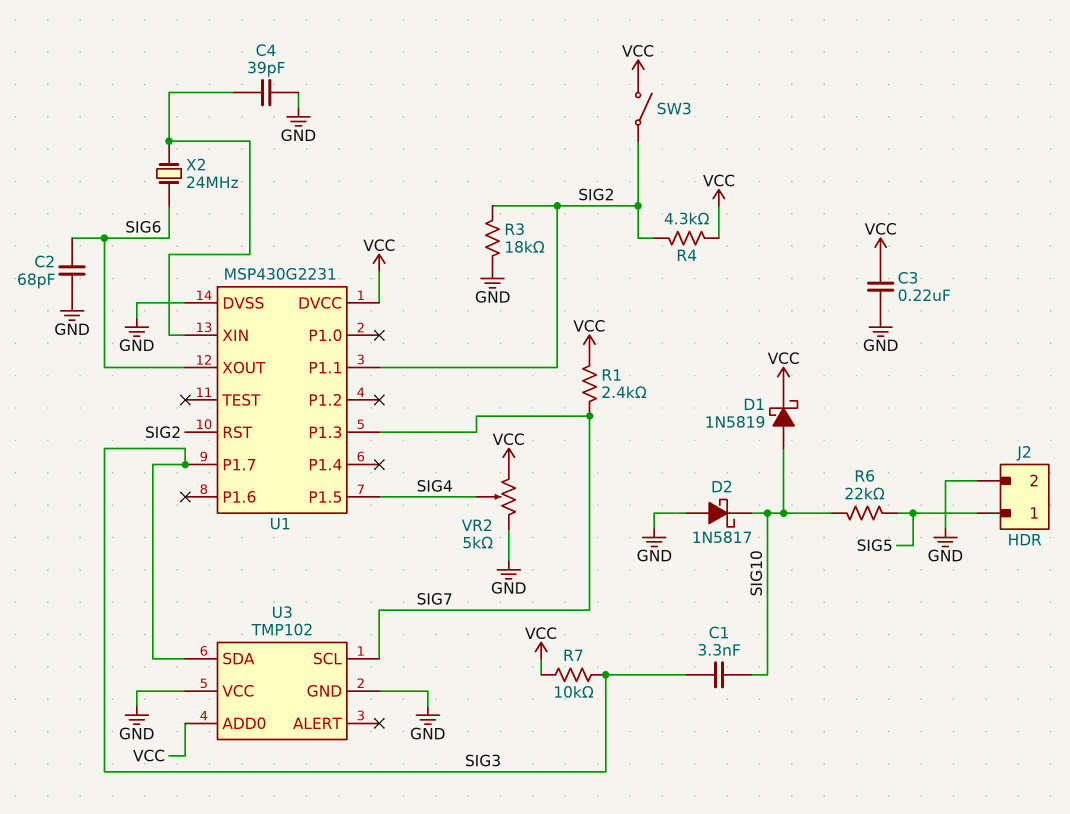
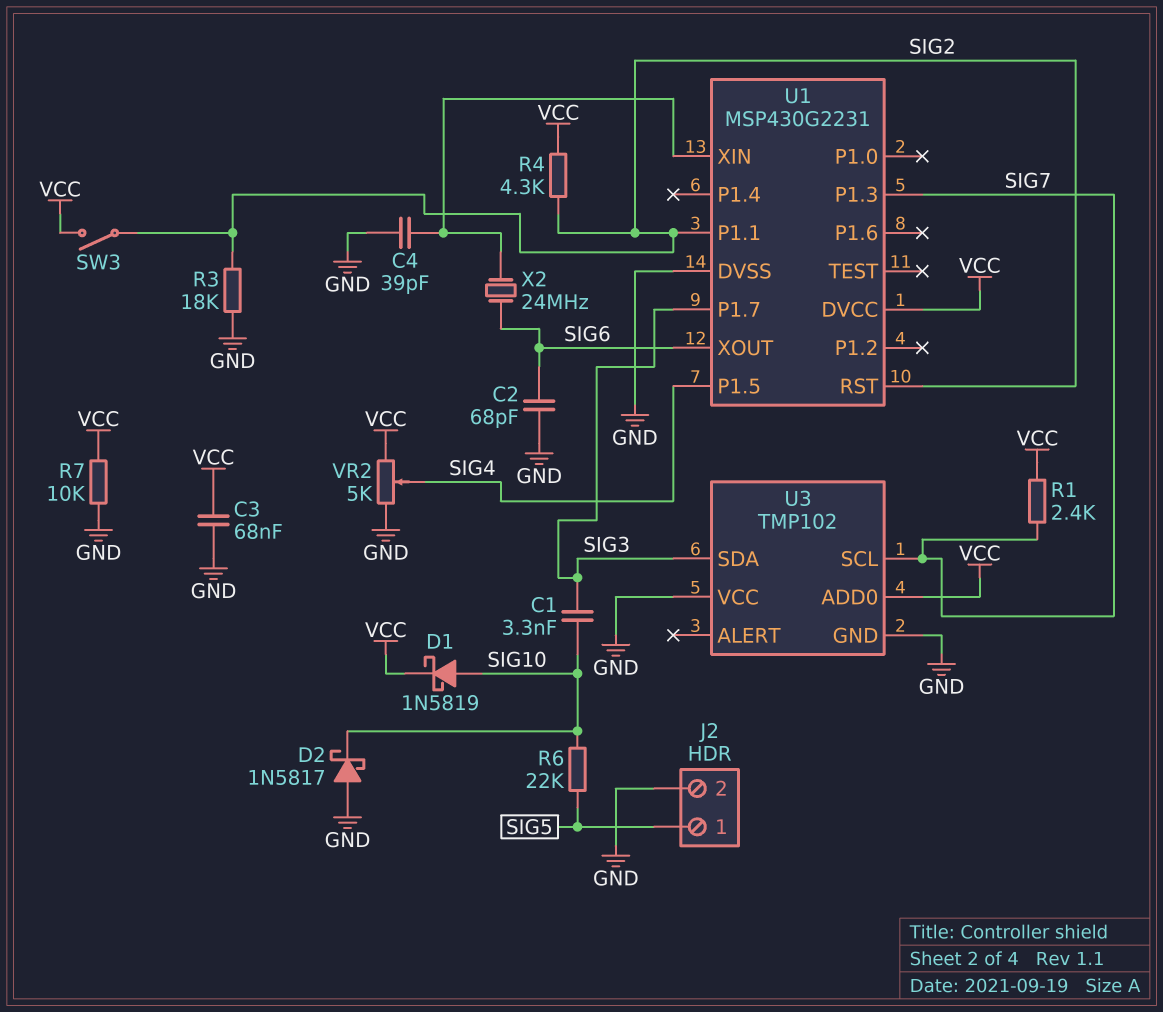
C3: 220nF (GND, VCC) -> 68nF (GND, VCC)
R7: 10k (SIG3, VCC) -> 10k (GND, VCC)

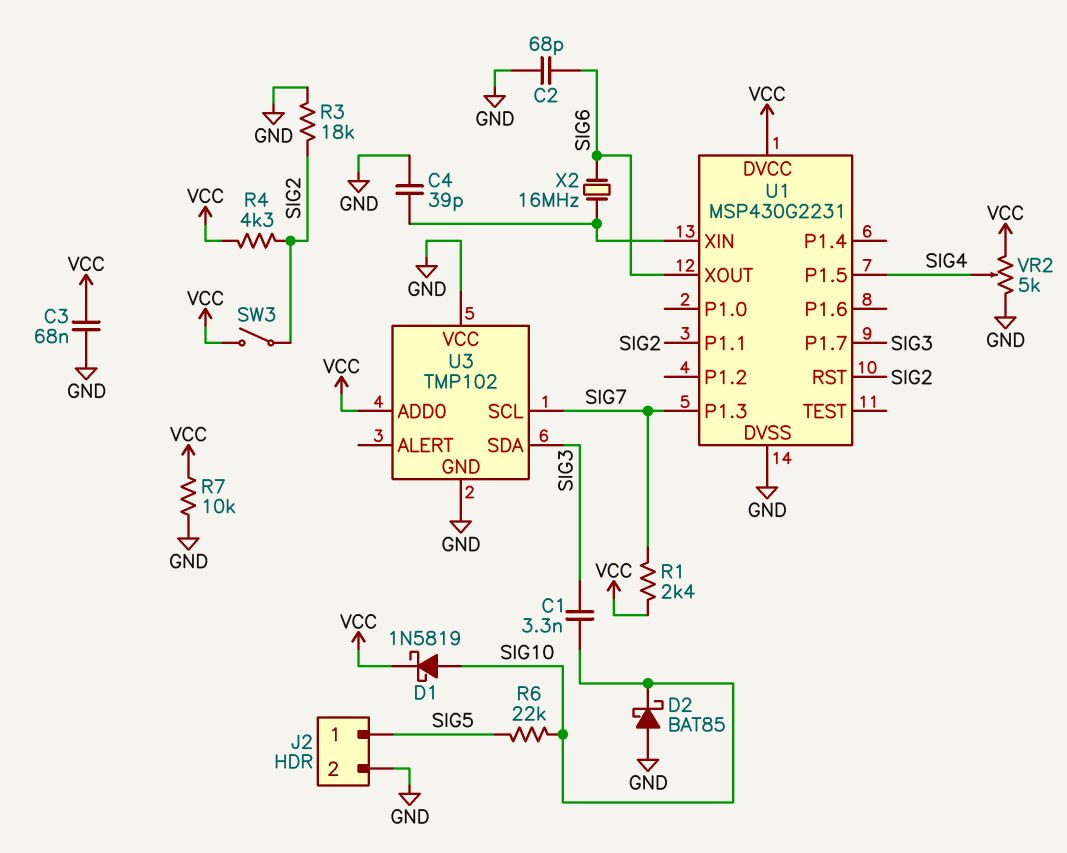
D2: schottky 1N5817 (A GND, K SIG10) -> schottky BAT85 (A GND, K SIG10)
X2: 24MHz (SIG6, U1/XIN) -> 16MHz (SIG6, U1/XIN)

